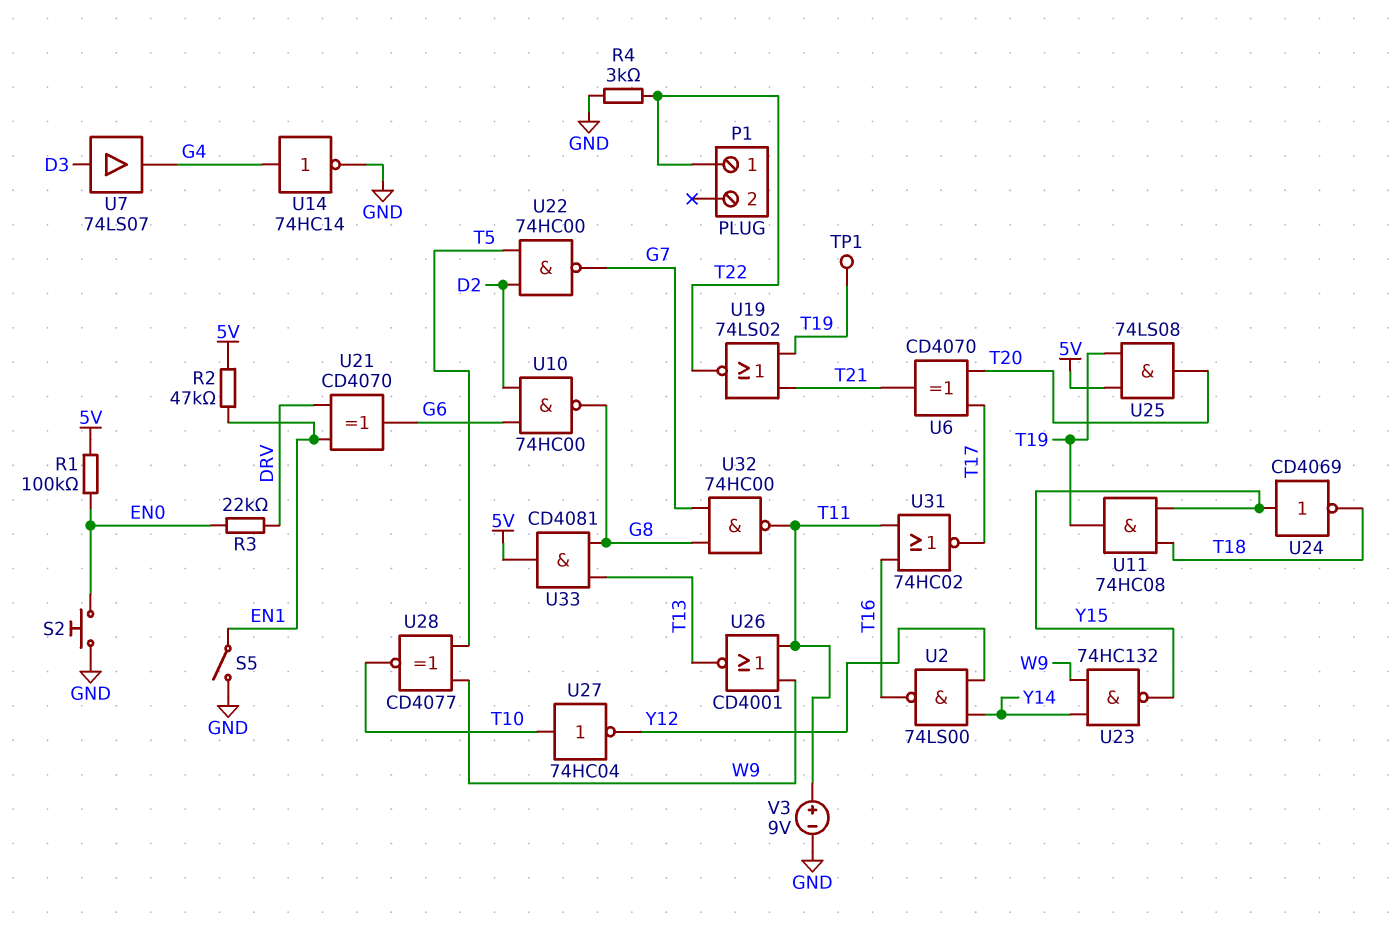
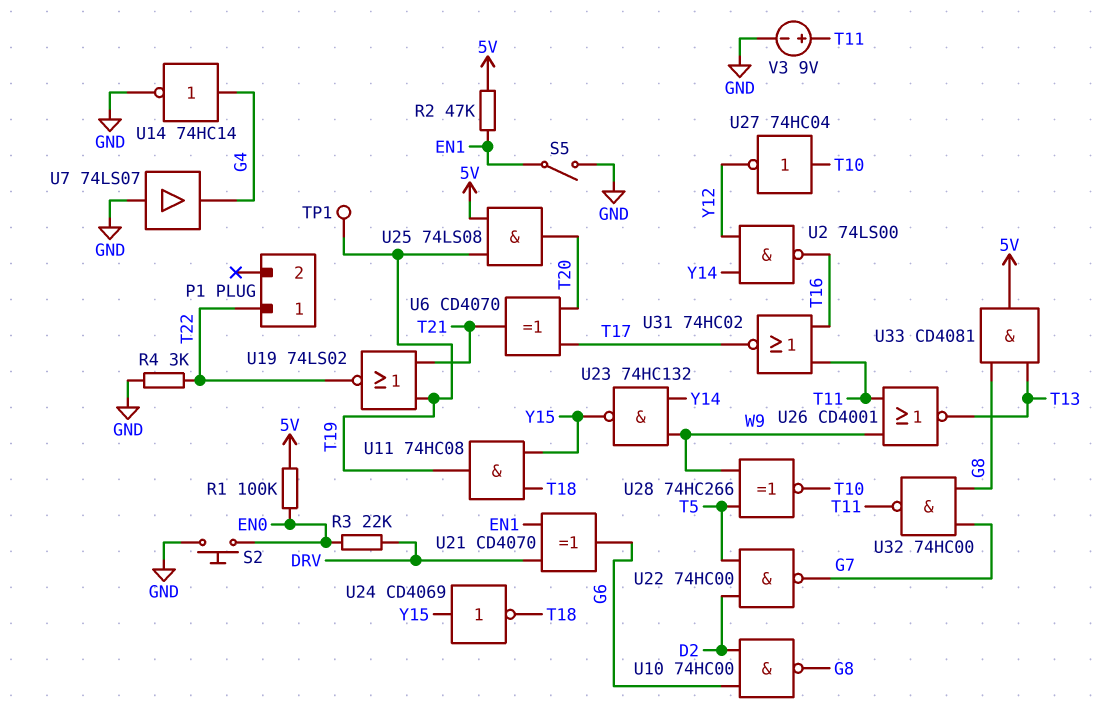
U7: buffer 74LS07 (in D3, out G4) -> buffer 74LS07 (in GND, out G4)
U28: XNOR CD4077 (in T5, in W9, out T10) -> XNOR 74HC266 (in T5, in W9, out T10)

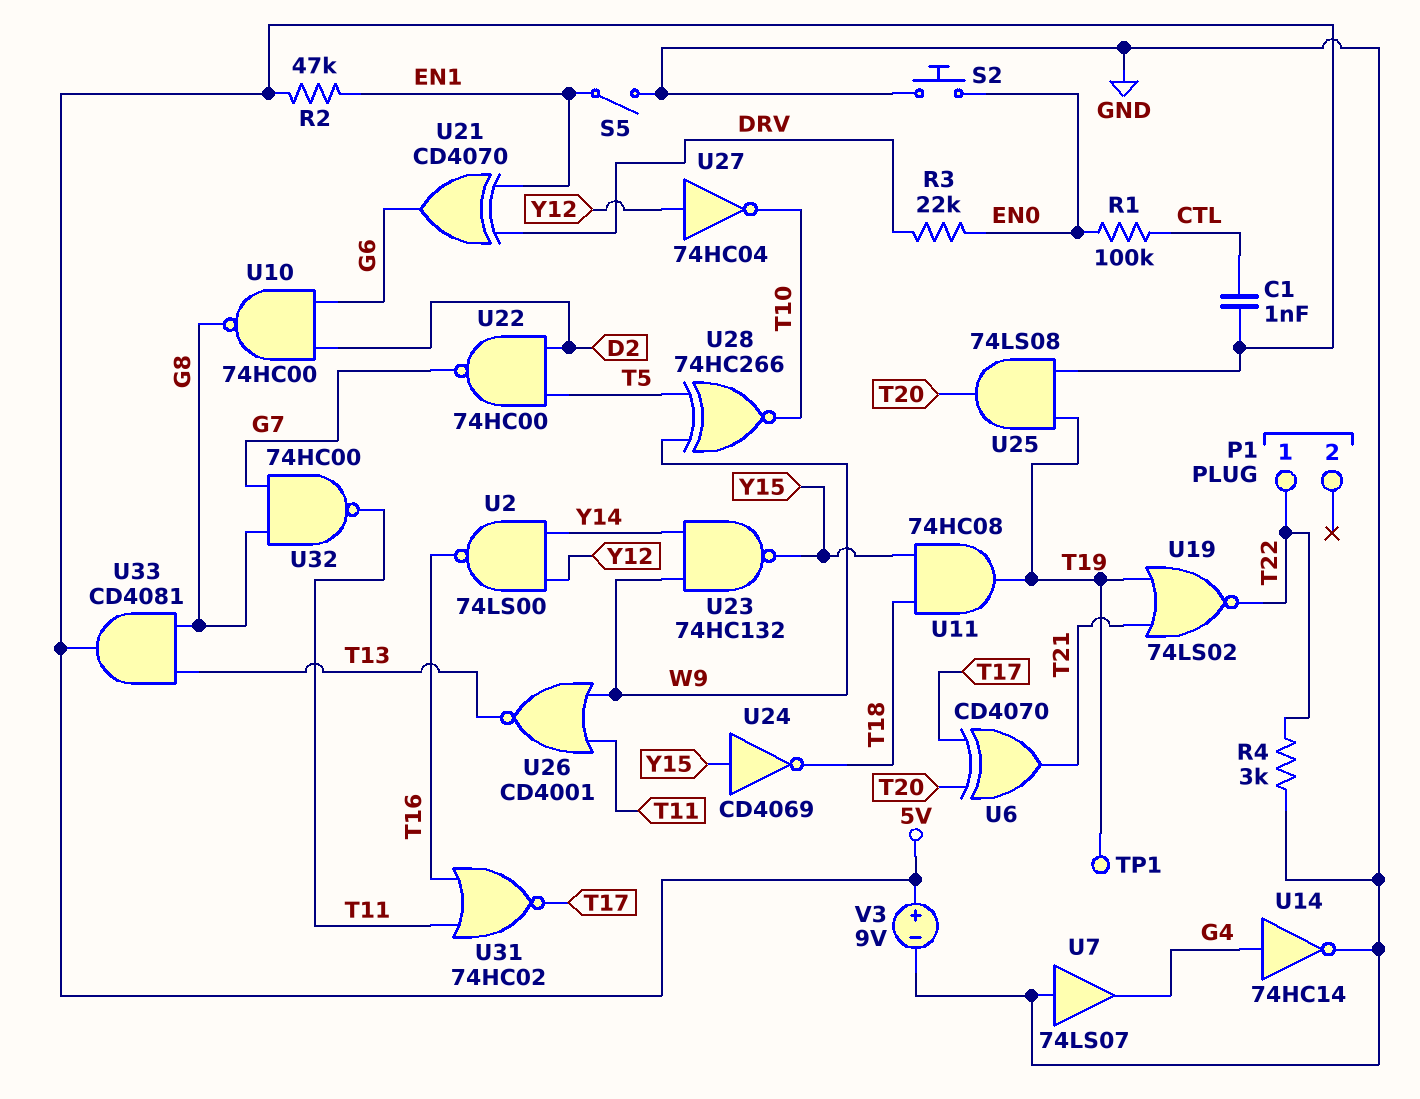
C1: none -> 1nF (5V, CTL)
R1: 100k (5V, EN0) -> 100k (CTL, EN0)
U27: NOT 74HC04 (in T10, out Y12) -> NOT 74HC04 (in Y12, out T10)
V3: 9V (plus T11, minus GND) -> 9V (plus 5V, minus GND)

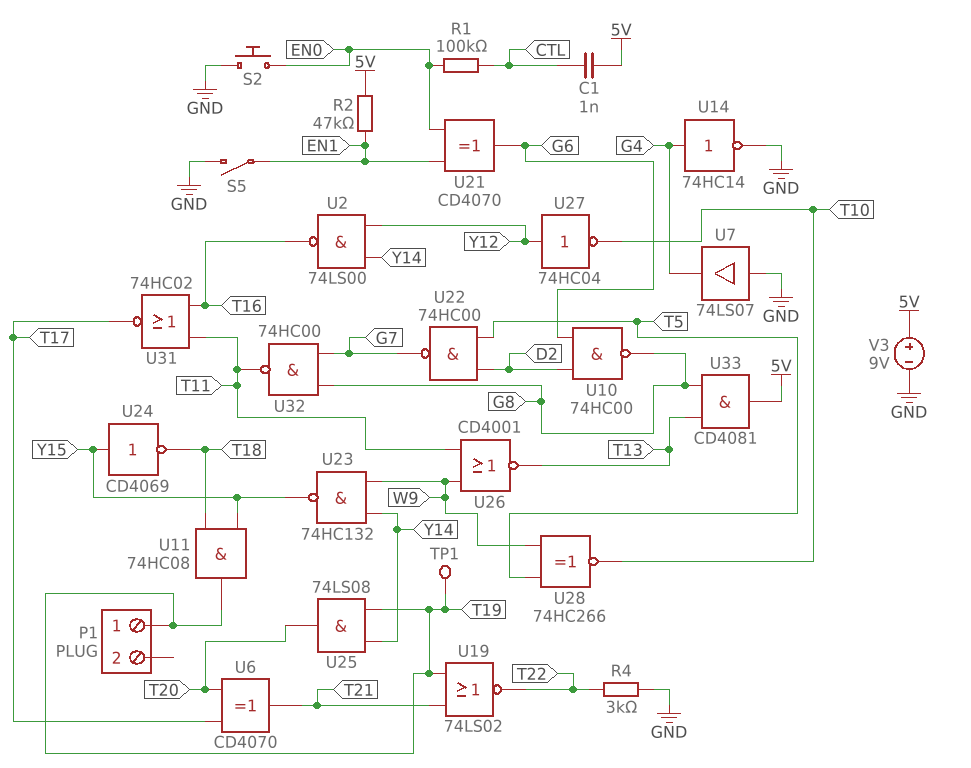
P1 pin 1: T22 -> T19
R3: 22k (DRV, EN0) -> none
U21: XOR CD4070 (in DRV, in EN1, out G6) -> XOR CD4070 (in EN0, in EN1, out G6)
U25: AND 74LS08 (in 5V, in T19, out T20) -> AND 74LS08 (in T19, in Y14, out T20)

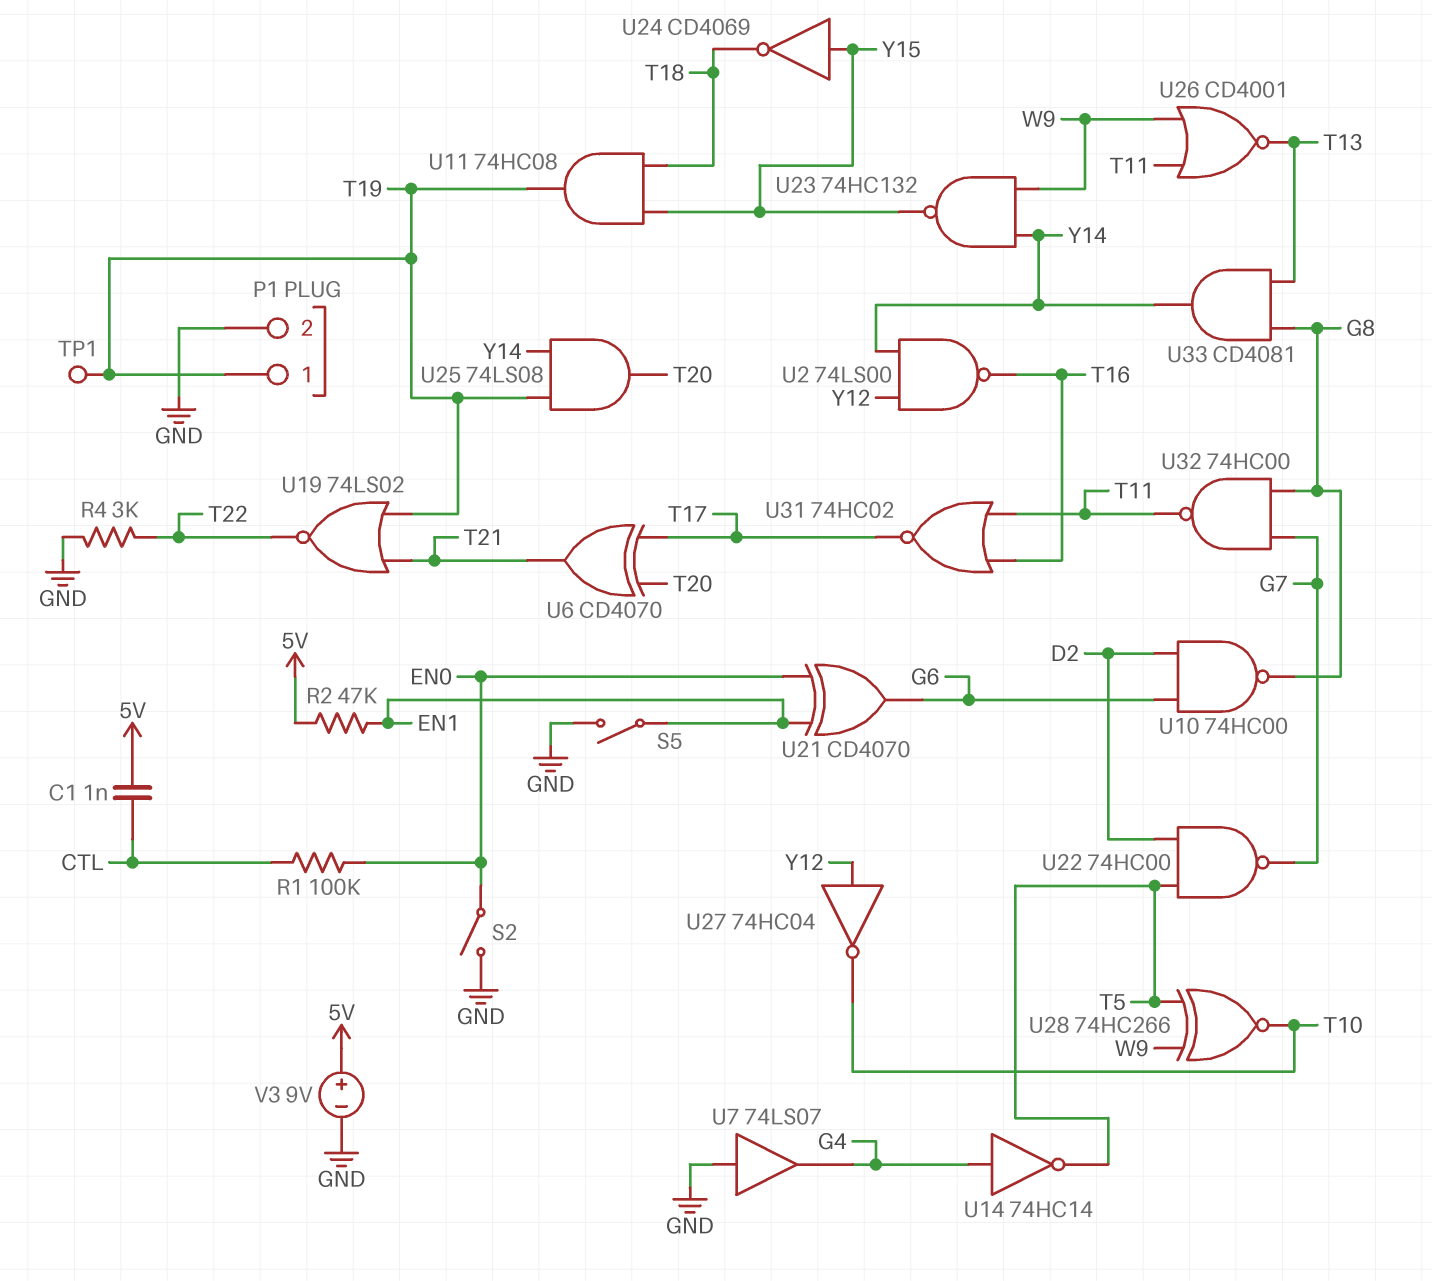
P1 pin 2: none -> GND
S2: button (EN0, GND) -> switch (EN0, GND)
U14: NOT 74HC14 (in G4, out GND) -> NOT 74HC14 (in G4, out T5)
U33: AND CD4081 (in G8, in T13, out 5V) -> AND CD4081 (in G8, in T13, out Y14)

